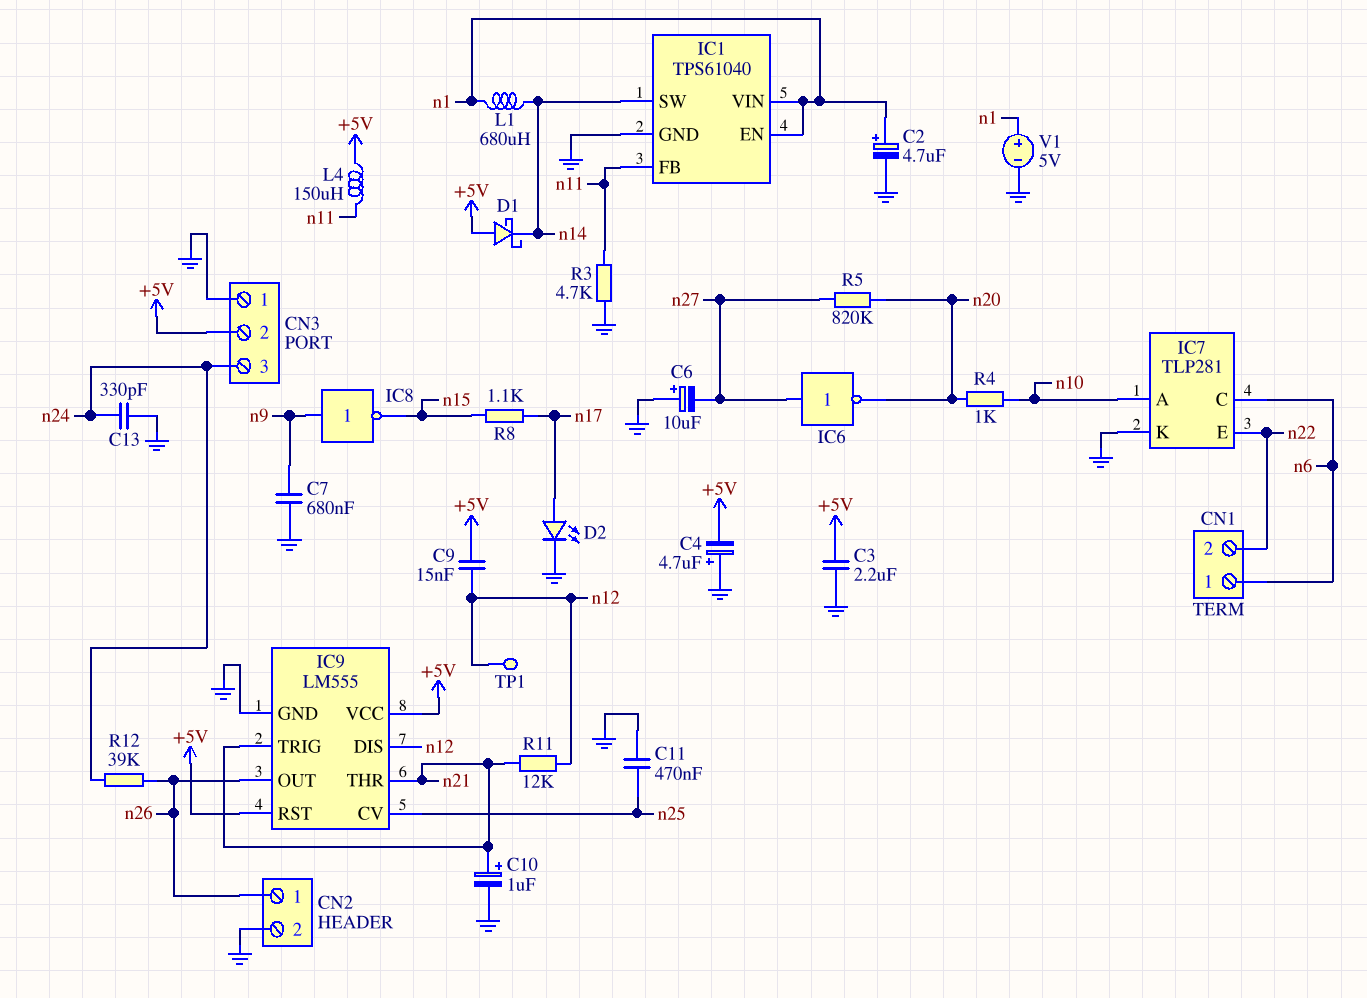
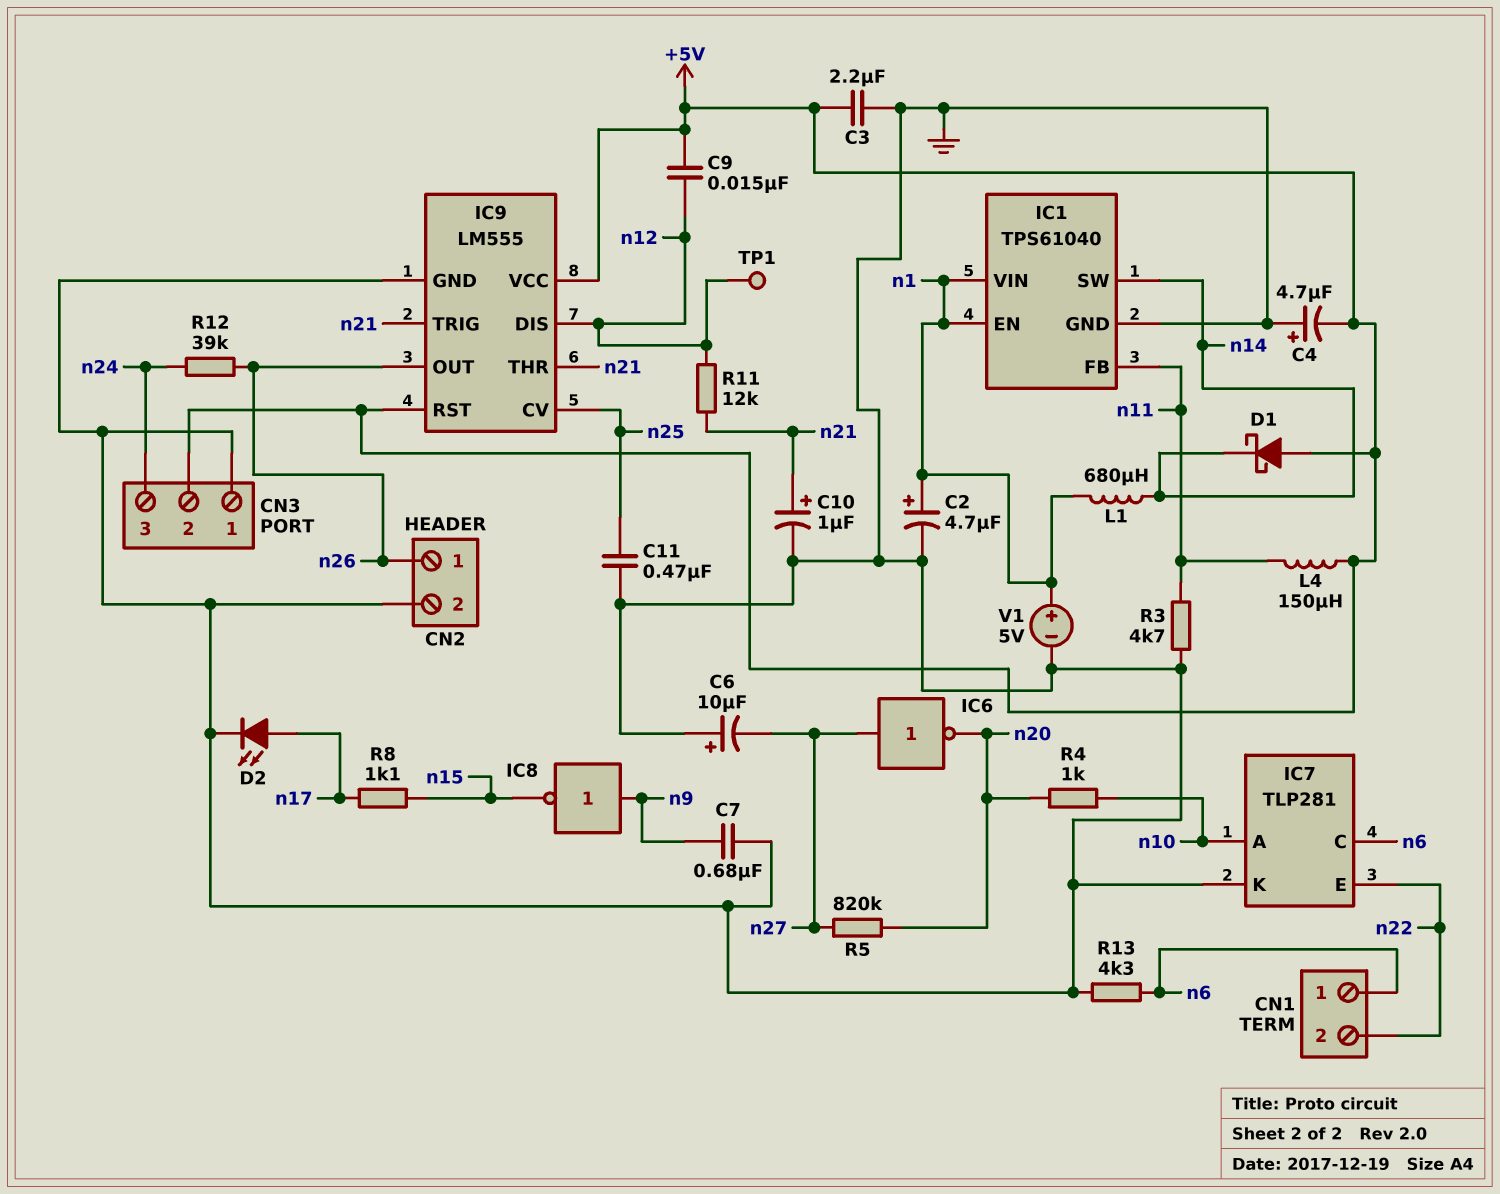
C13: 330pF (GND, n24) -> none
R13: none -> 4.3k (GND, n6)

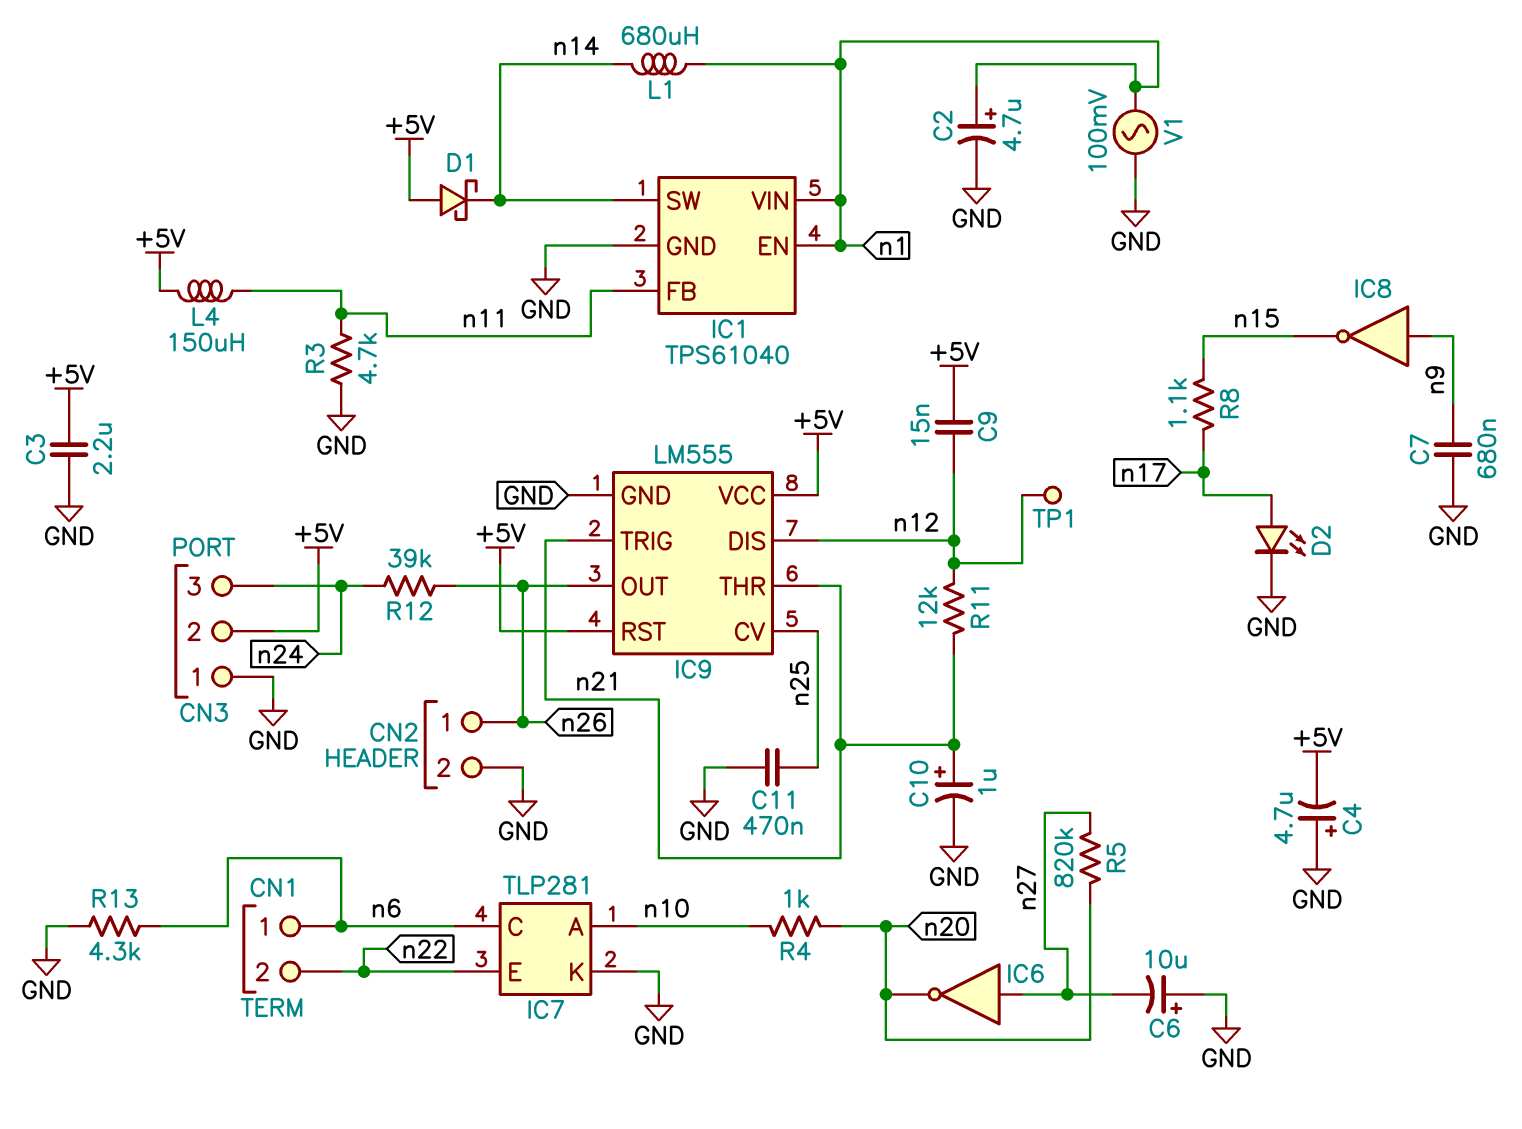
V1: 5V (plus n1, minus GND) -> AC 100mV (GND, n1)

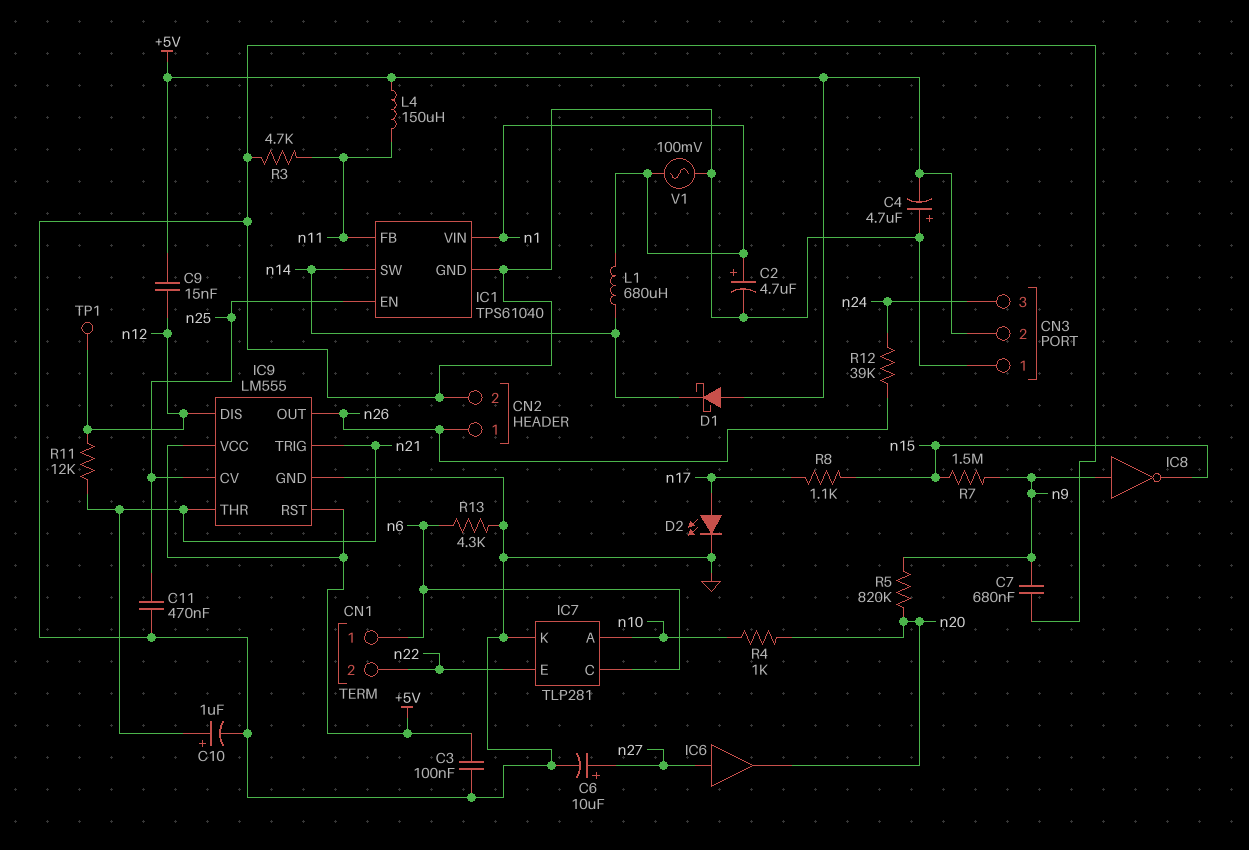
C3: 2.2uF (+5V, GND) -> 100nF (+5V, GND)
C6: 10uF (plus GND, minus n27) -> 10uF (plus n27, minus GND)
IC1 pin EN: n1 -> n25
IC6: NOT (in n27, out n20) -> buffer (in n27, out n20)
R5: 820k (n20, n27) -> 820k (n9, n20)
R7: none -> 1.5M (n9, n15)

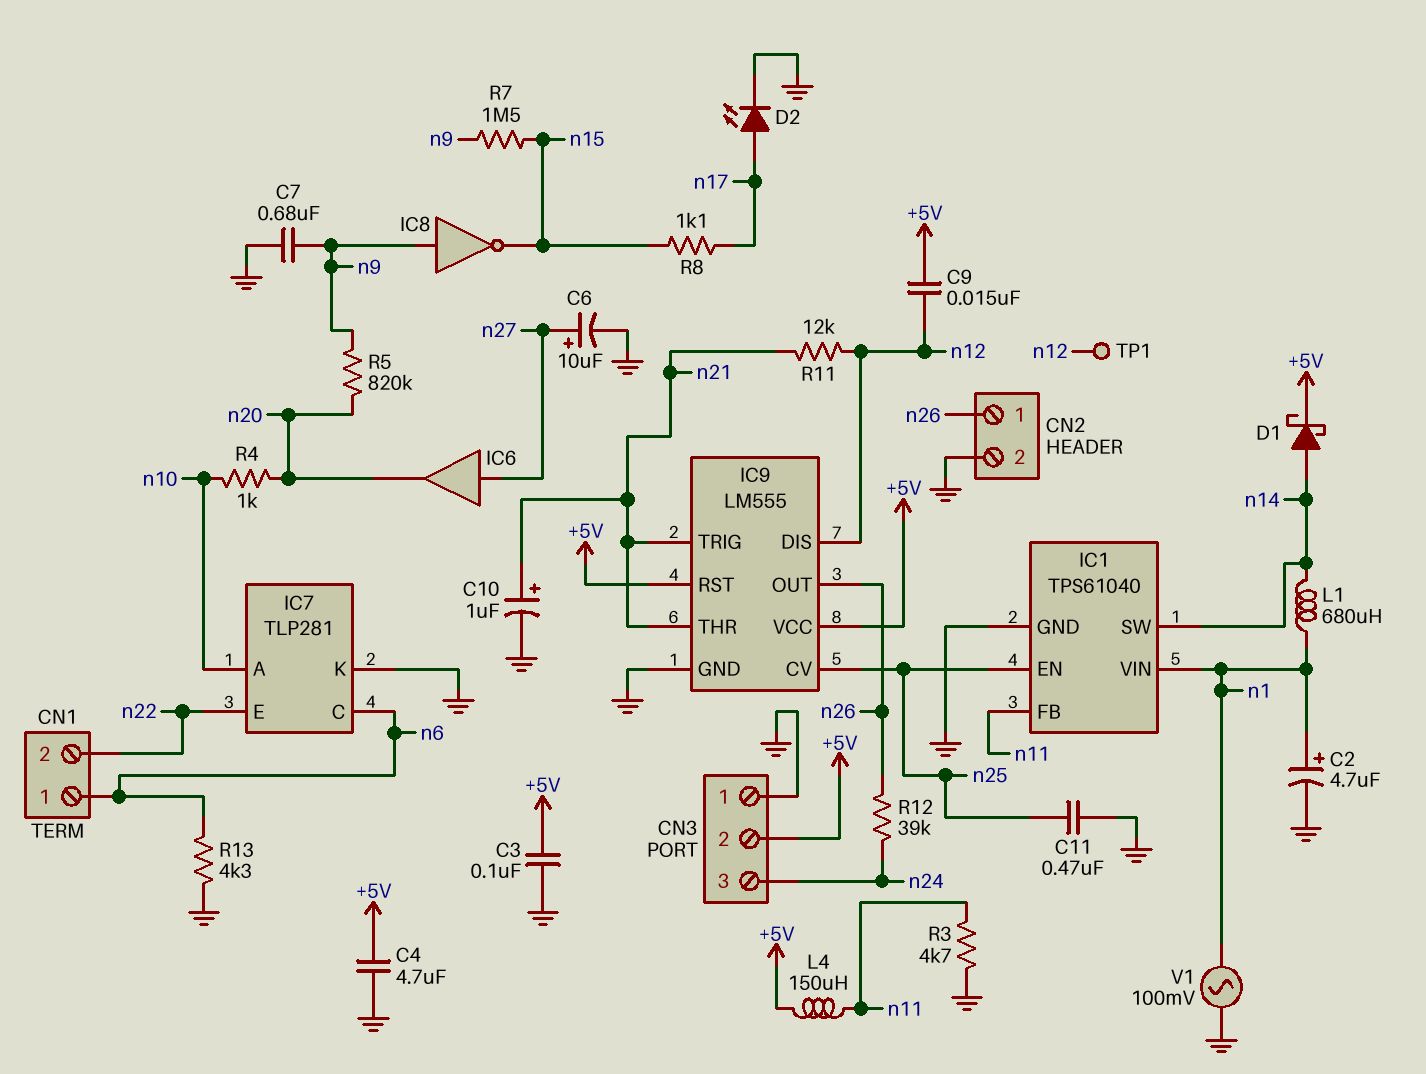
C4: 4.7uF (plus GND, minus +5V) -> 4.7uF (+5V, GND)
D1: schottky (A +5V, K n14) -> schottky (A n14, K +5V)

